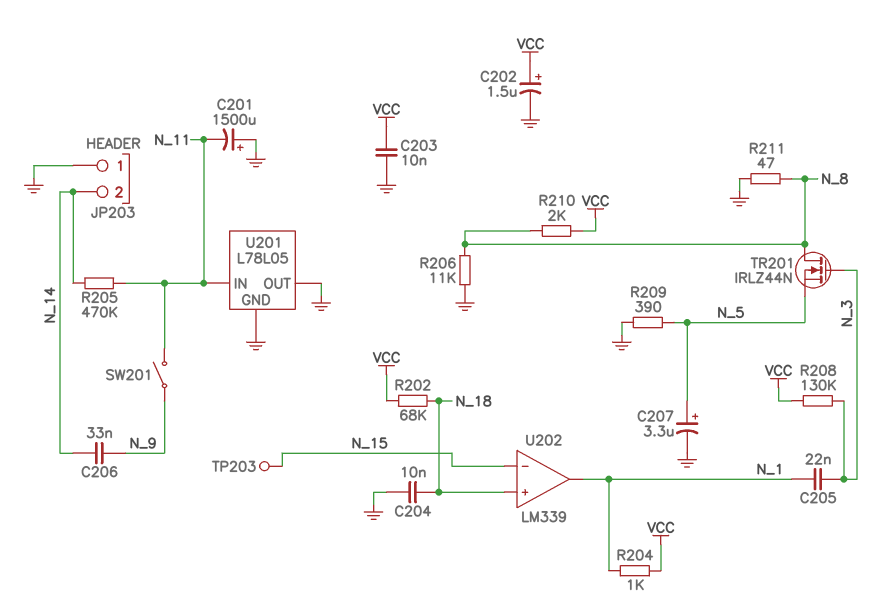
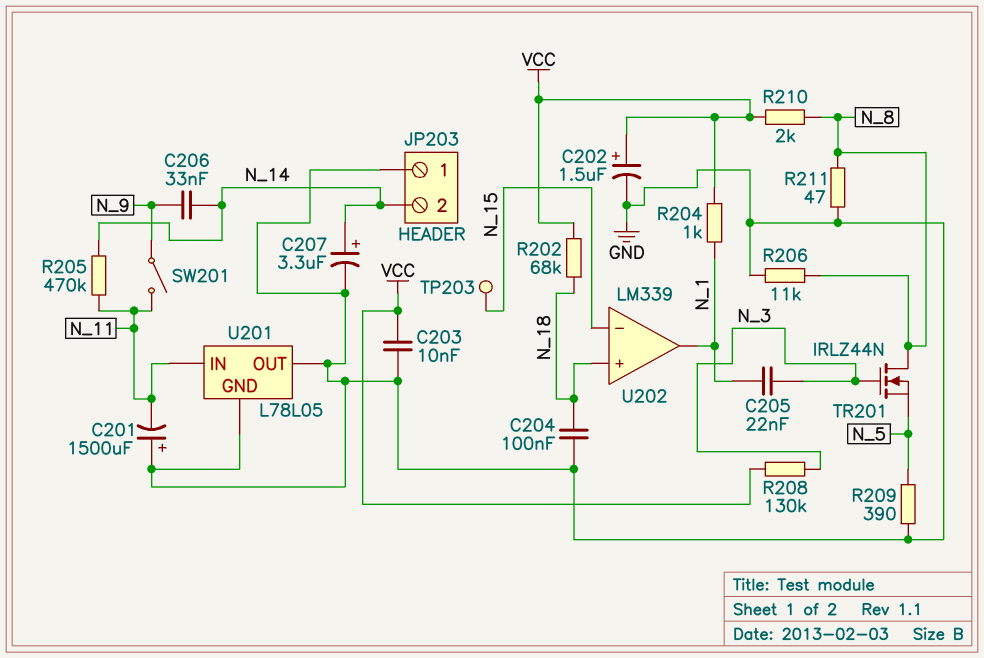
C204: 10nF (GND, N_18) -> 100nF (GND, N_18)
C207: 3.3uF (plus N_5, minus GND) -> 3.3uF (plus N_14, minus GND)

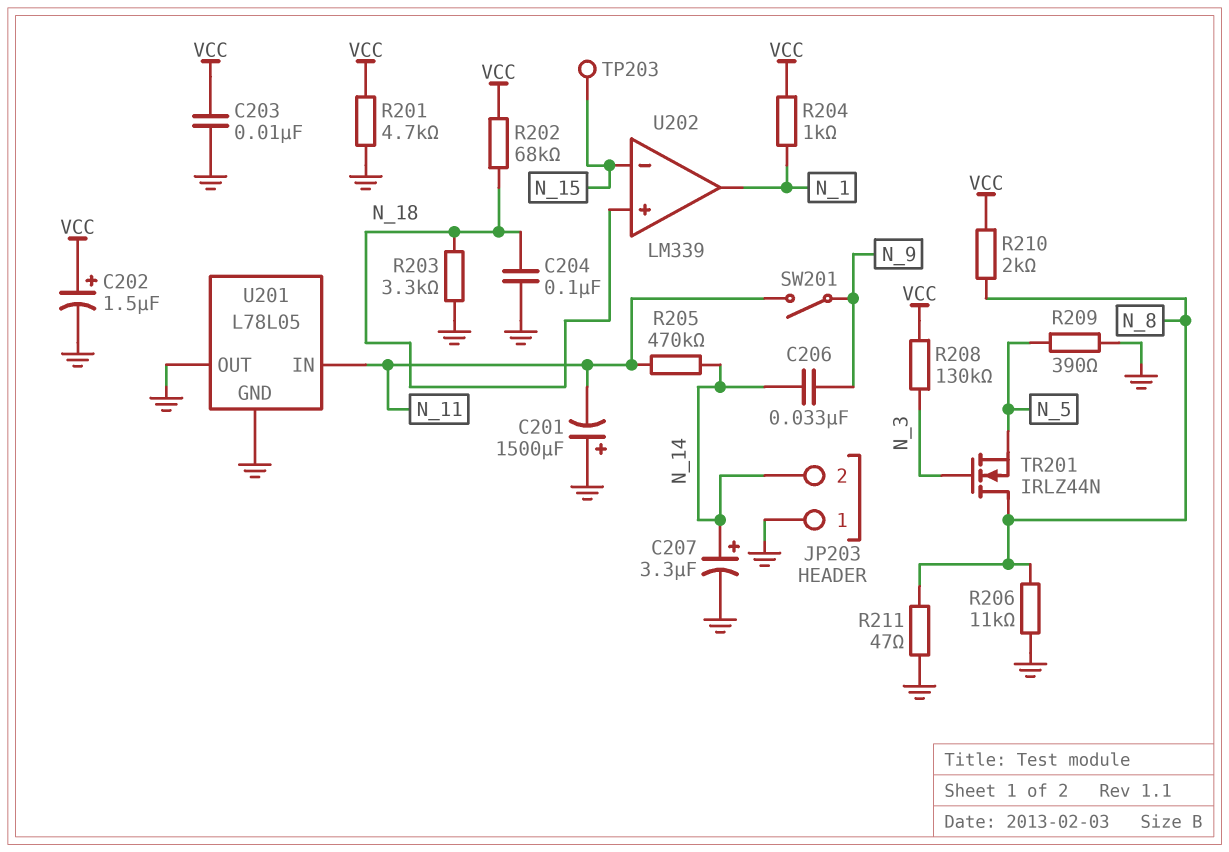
C205: 22nF (N_1, N_3) -> none
R201: none -> 4.7k (GND, VCC)
R203: none -> 3.3k (GND, N_18)

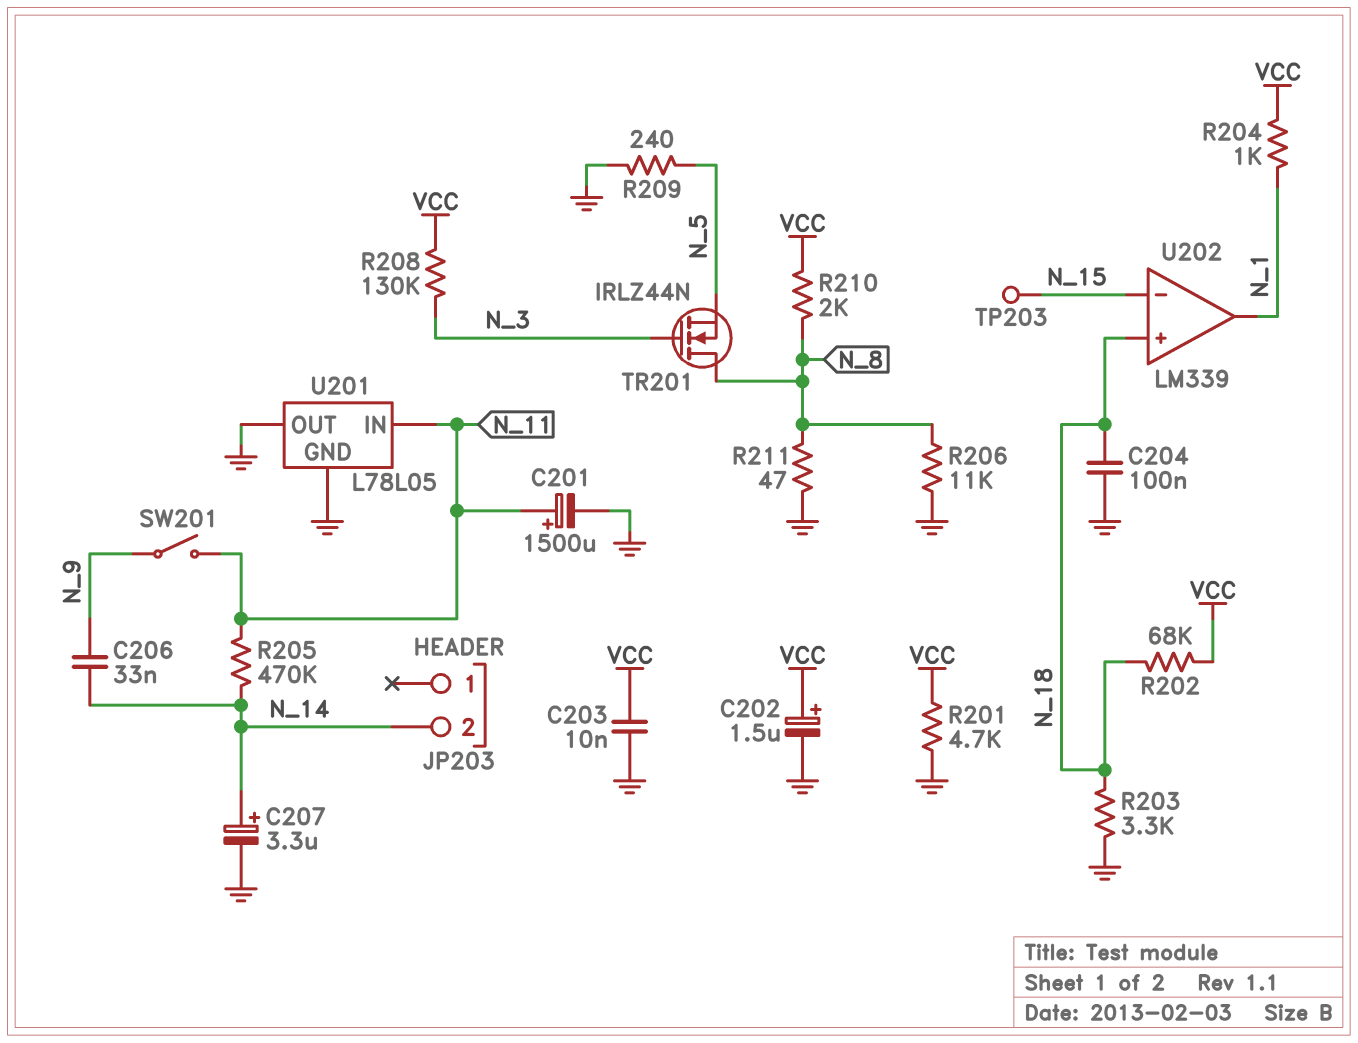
C201: 1500uF (plus GND, minus N_11) -> 1500uF (plus N_11, minus GND)
JP203 pin 1: GND -> none
R209: 390 (GND, N_5) -> 240 (GND, N_5)

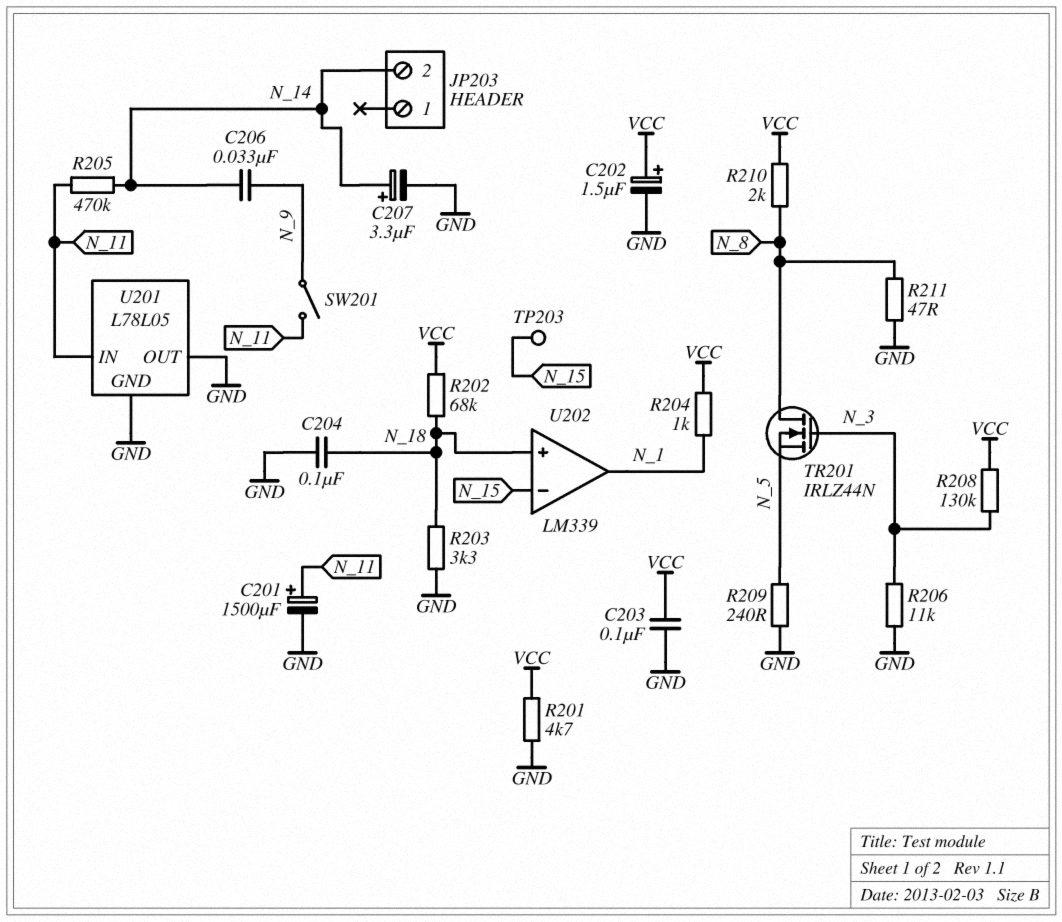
C203: 10nF (GND, VCC) -> 100nF (GND, VCC)
R206: 11k (GND, N_8) -> 11k (GND, N_3)

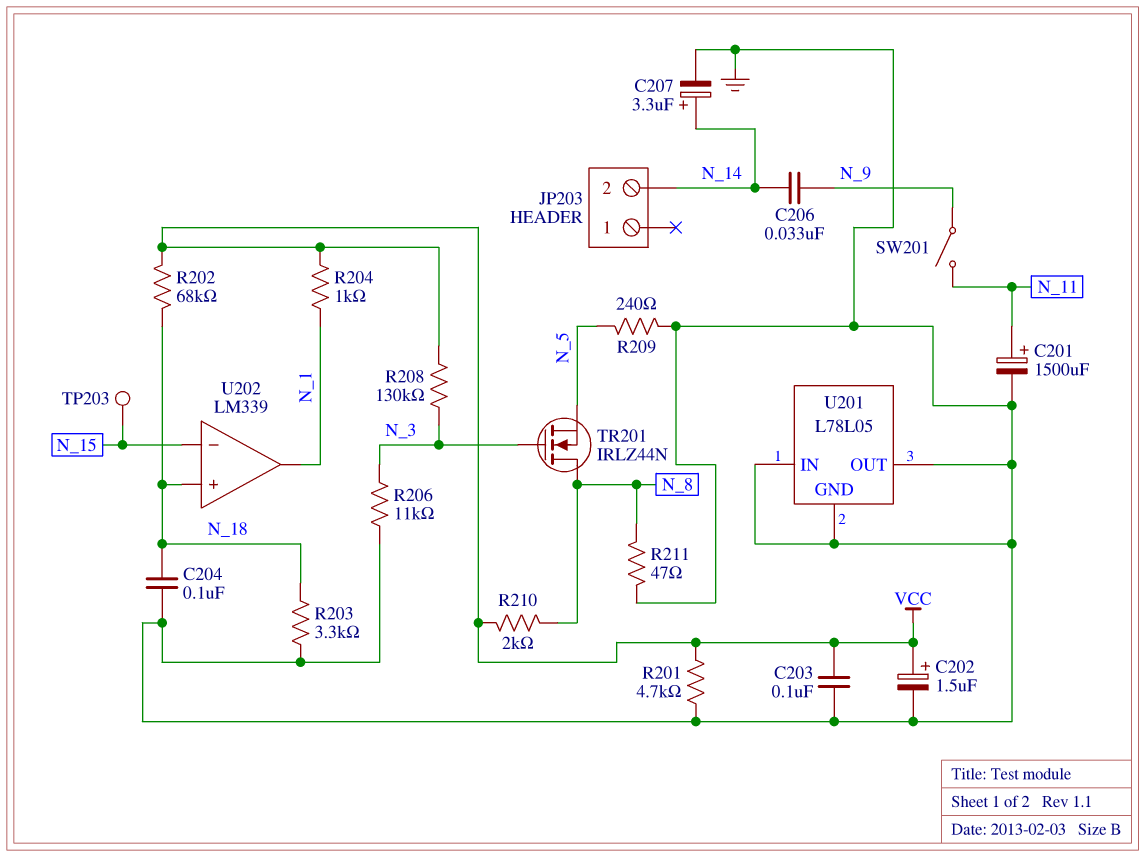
R205: 470k (N_11, N_14) -> none
U201 pin IN: N_11 -> GND

